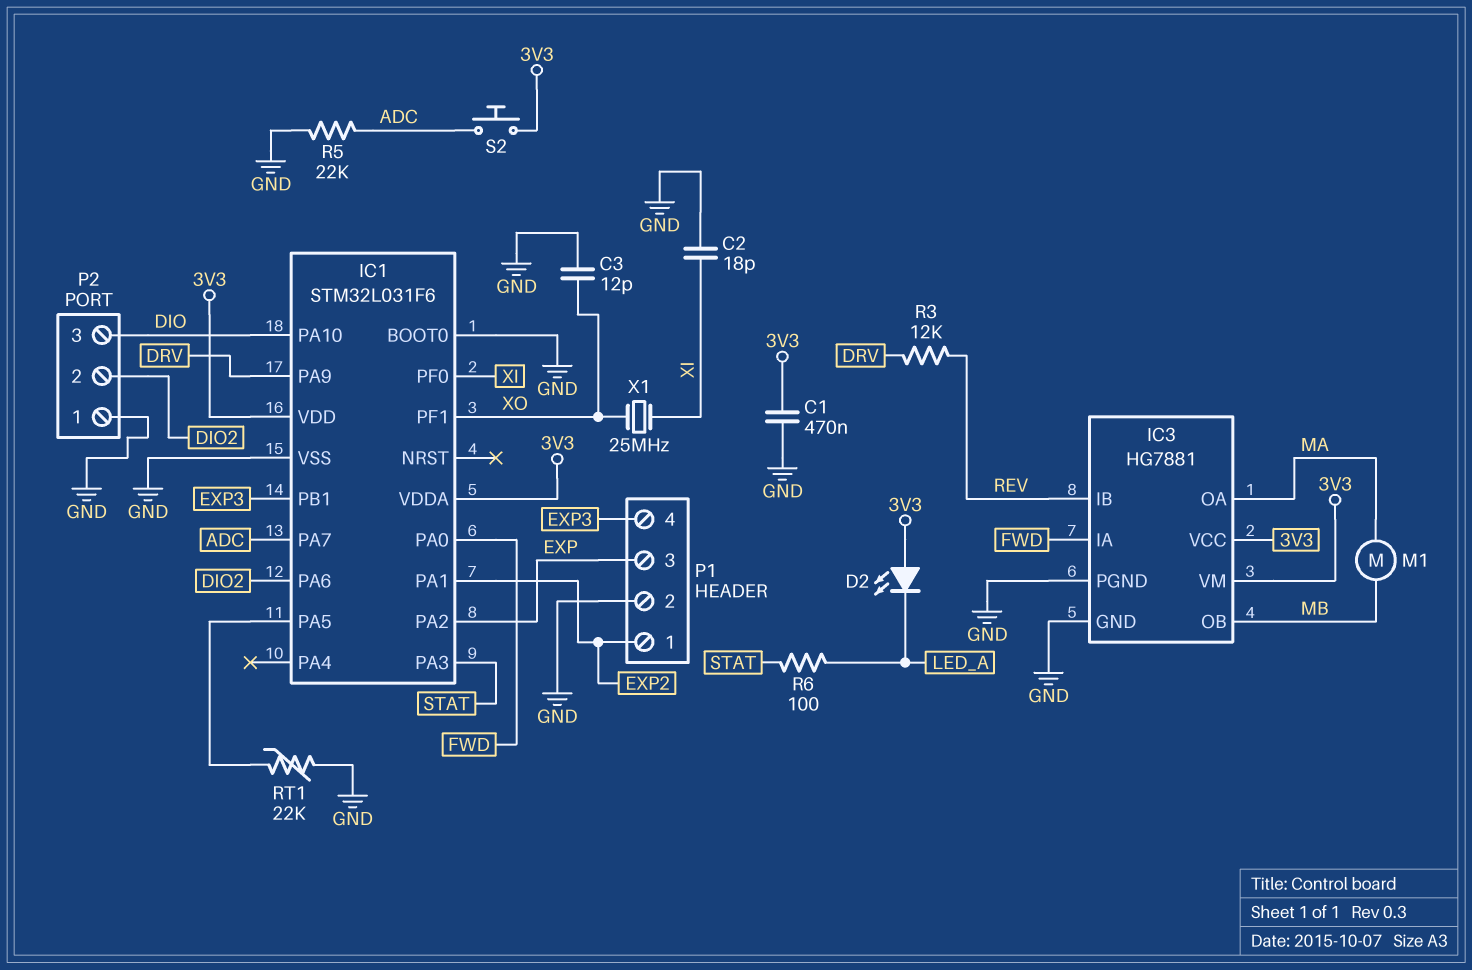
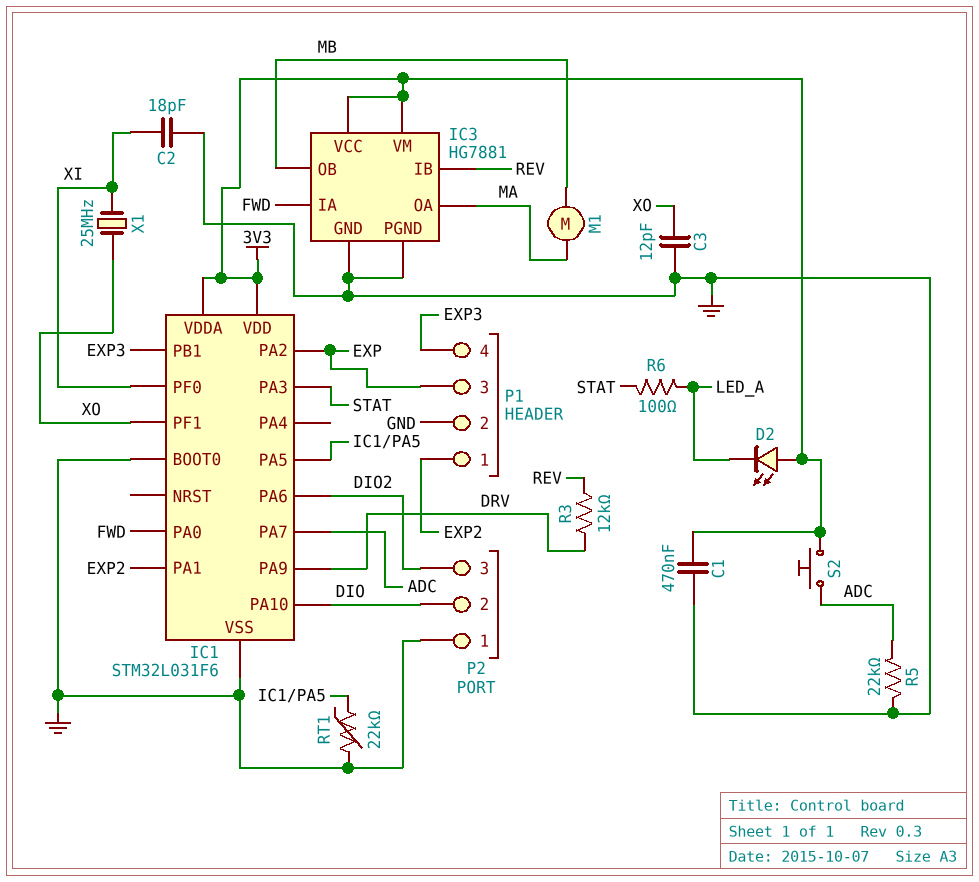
P2 pin 2: DIO2 -> DIO
P2 pin 3: DIO -> DIO2

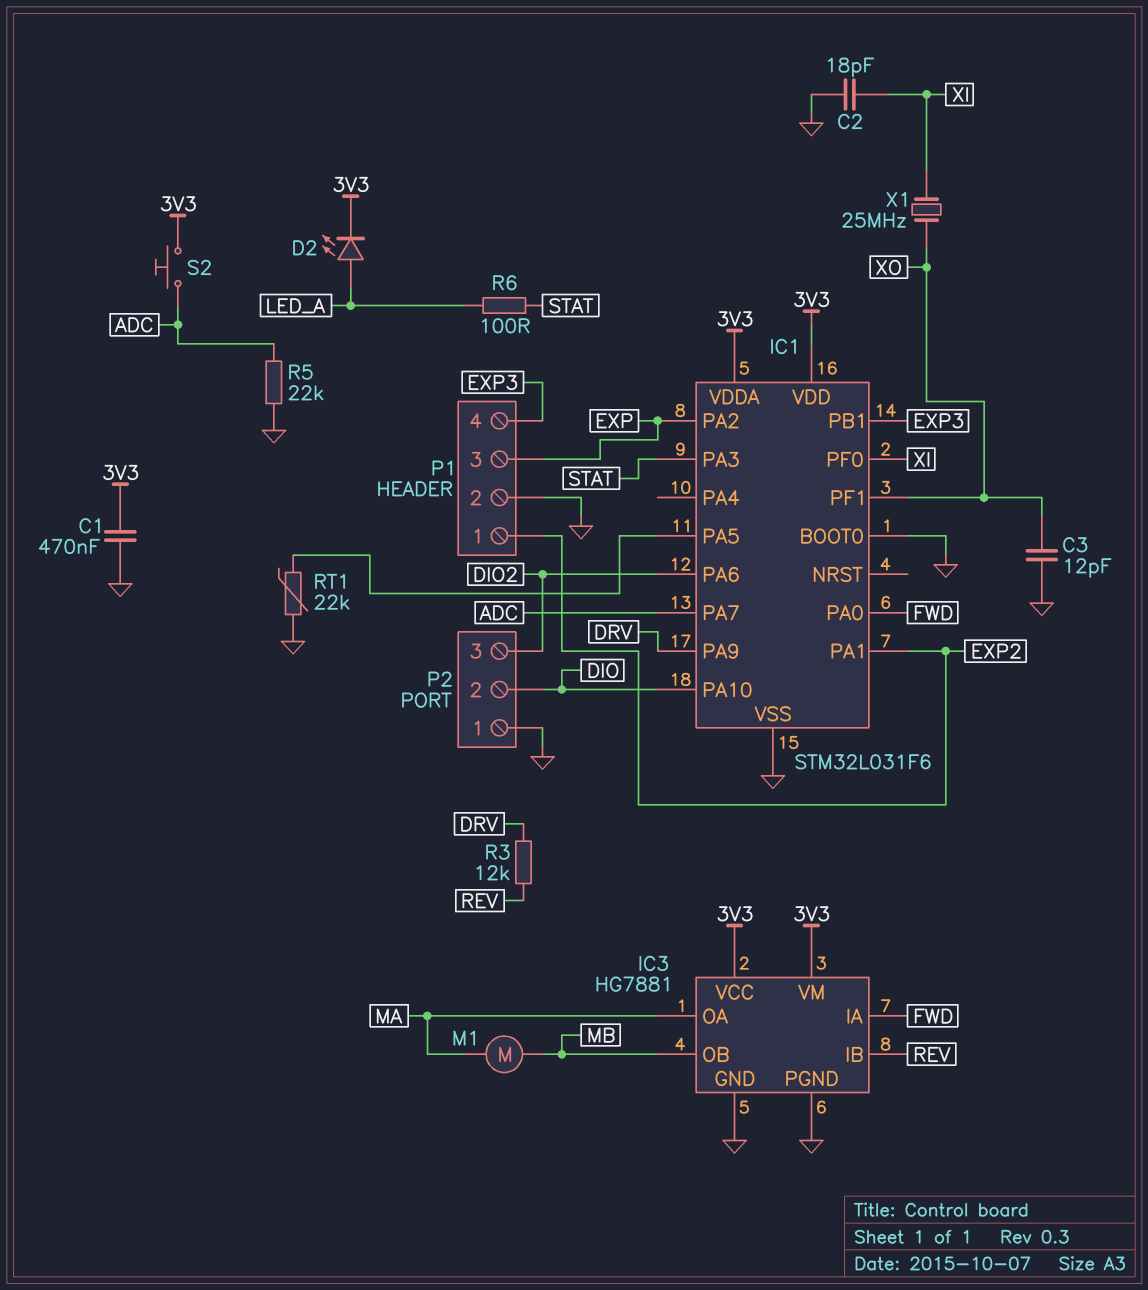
D2: LED (A 3V3, K LED_A) -> LED (A LED_A, K 3V3)

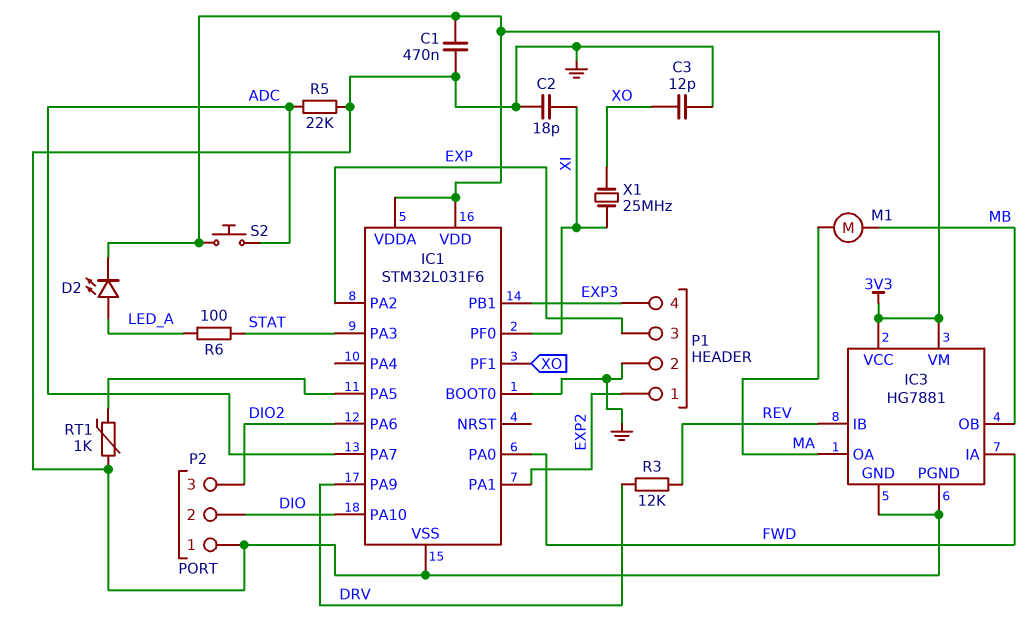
RT1: 22k (GND, IC1/PA5) -> 1k (GND, IC1/PA5)

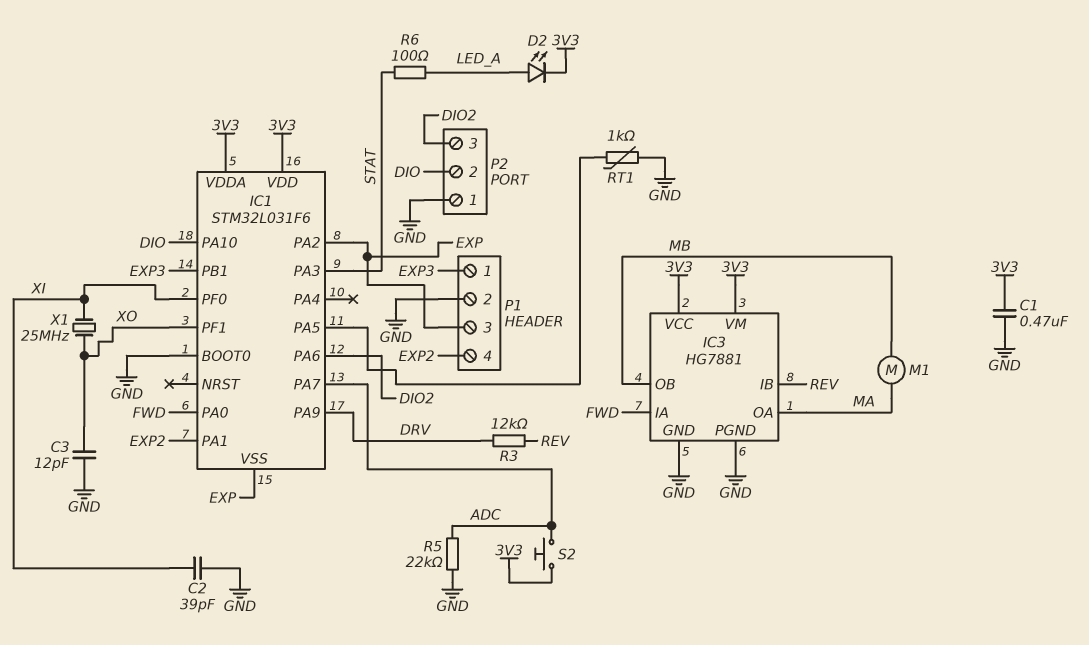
C2: 18pF (GND, XI) -> 39pF (GND, XI)
IC1 pin VSS: GND -> EXP
P1 pin 1: EXP2 -> EXP3
P1 pin 4: EXP3 -> EXP2

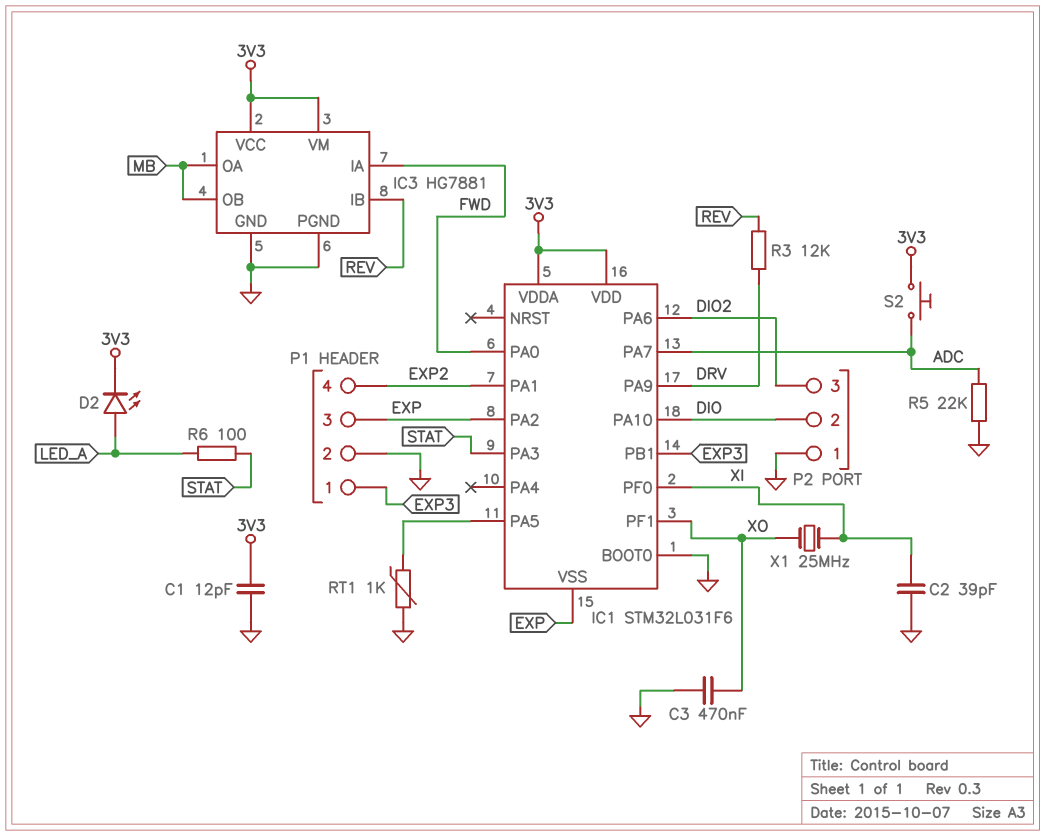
C1: 470nF (3V3, GND) -> 12pF (3V3, GND)
C3: 12pF (GND, XO) -> 470nF (GND, XO)
IC3 pin OA: MA -> MB
M1: motor (MA, MB) -> none

